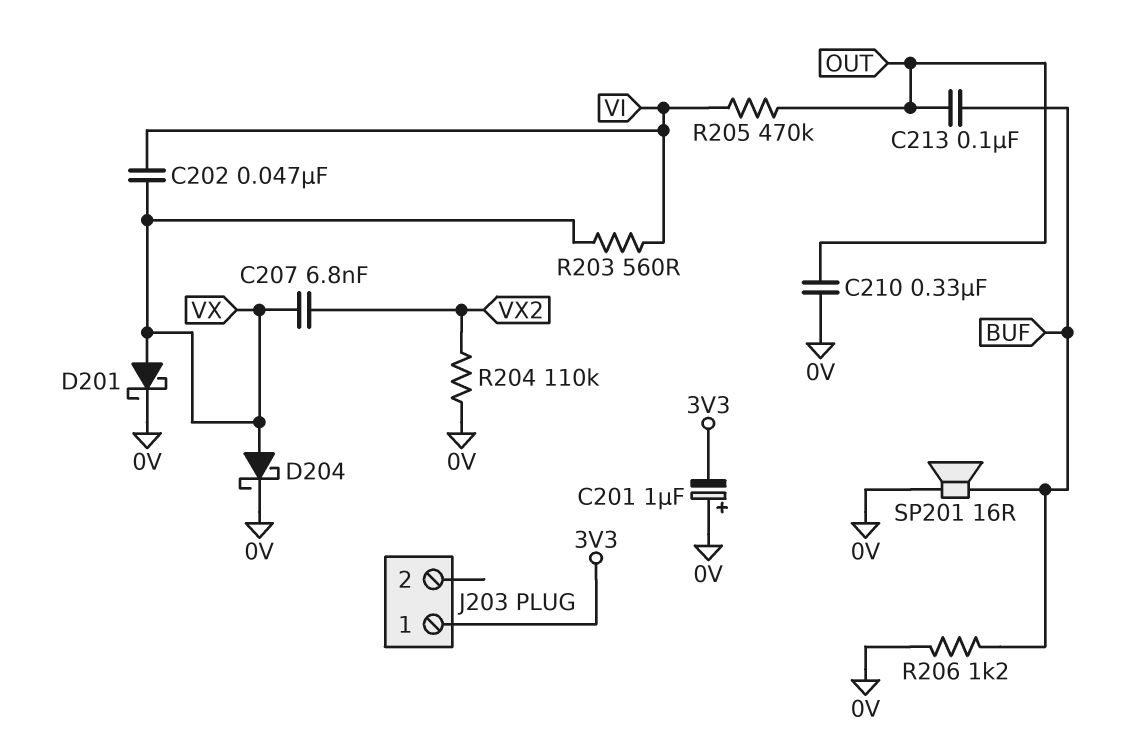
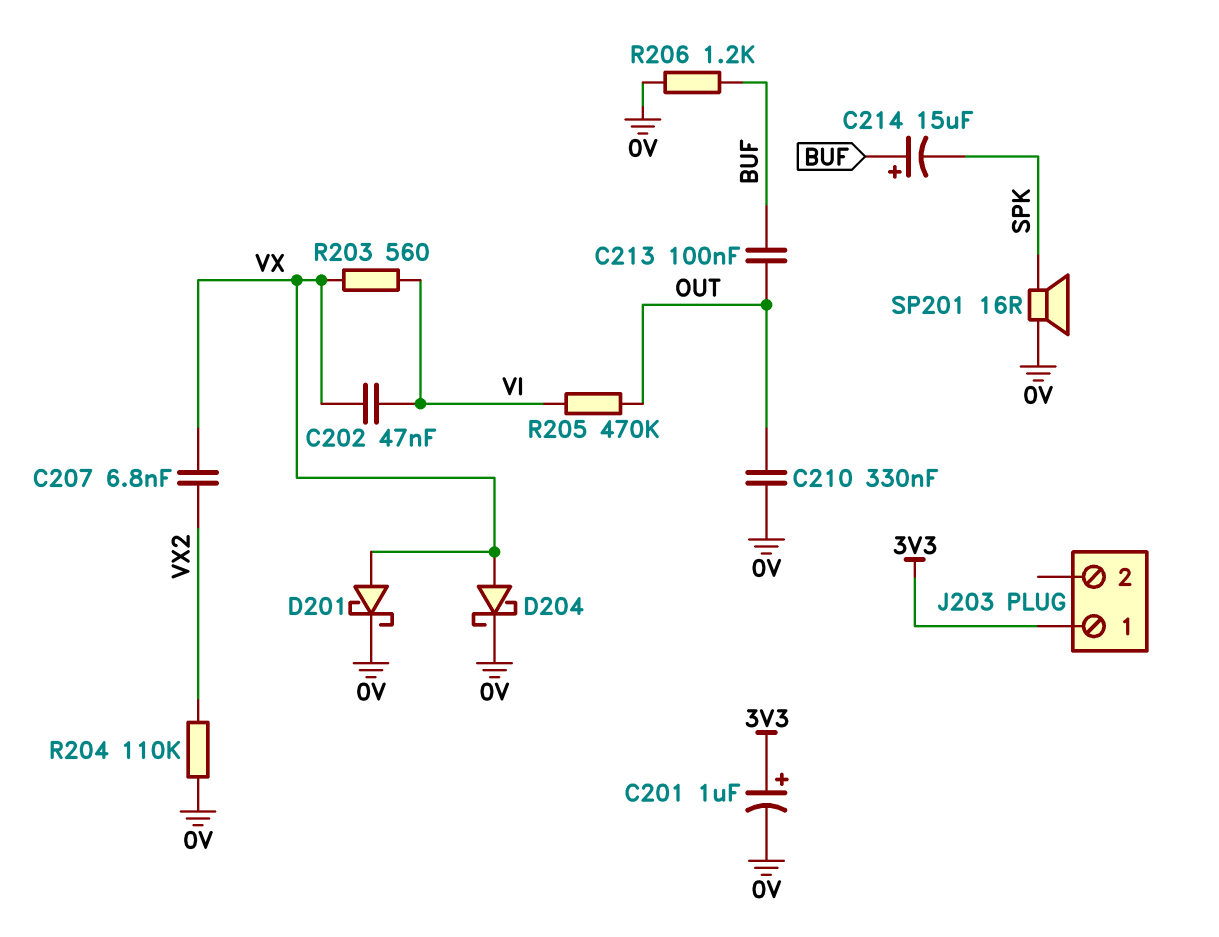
C201: 1uF (plus 0V, minus 3V3) -> 1uF (plus 3V3, minus 0V)
C214: none -> 15uF (plus BUF, minus SPK)
SP201: speaker 16R (0V, BUF) -> speaker 16R (0V, SPK)

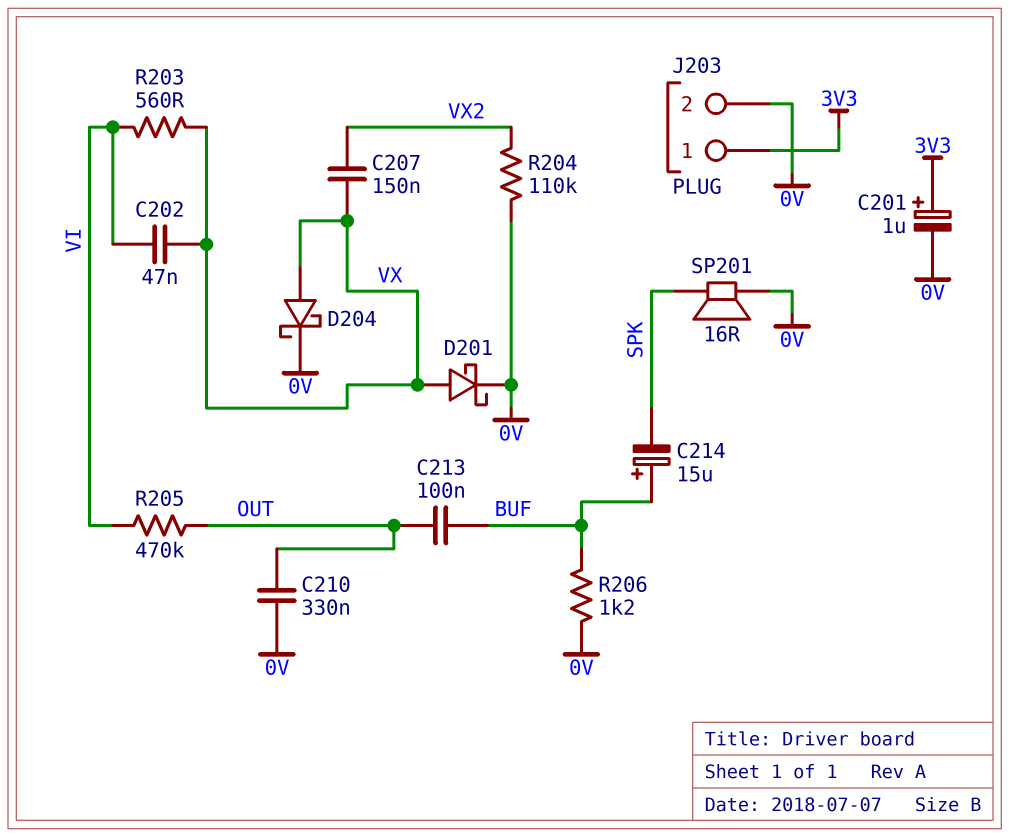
C207: 6.8nF (VX, VX2) -> 150nF (VX, VX2)
J203 pin 2: none -> 0V

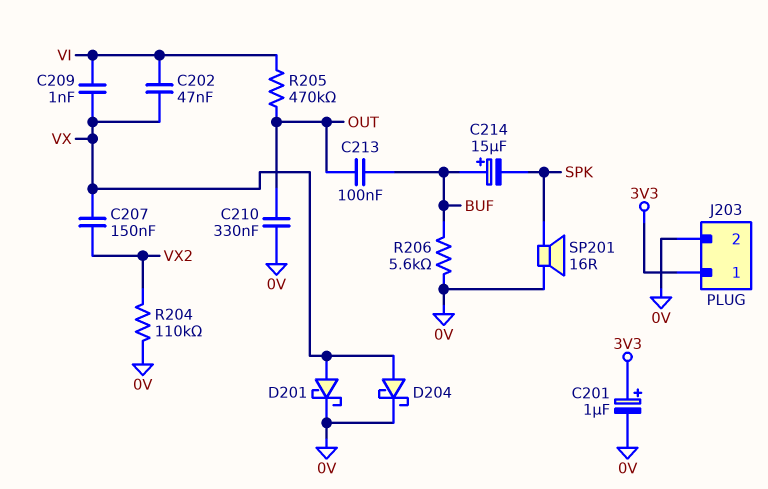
C209: none -> 1nF (VI, VX)
R203: 560 (VI, VX) -> none
R206: 1.2k (0V, BUF) -> 5.6k (0V, BUF)

